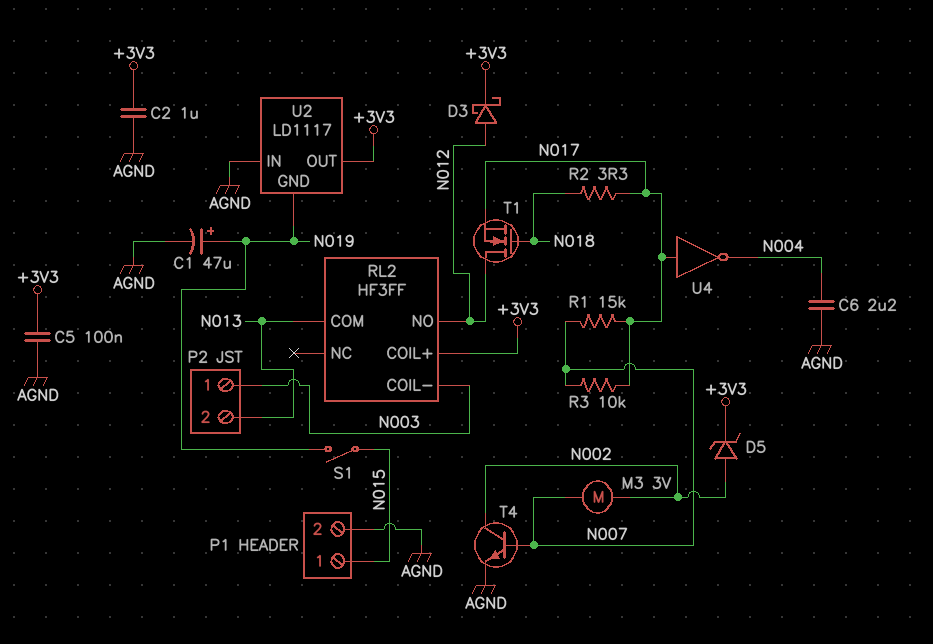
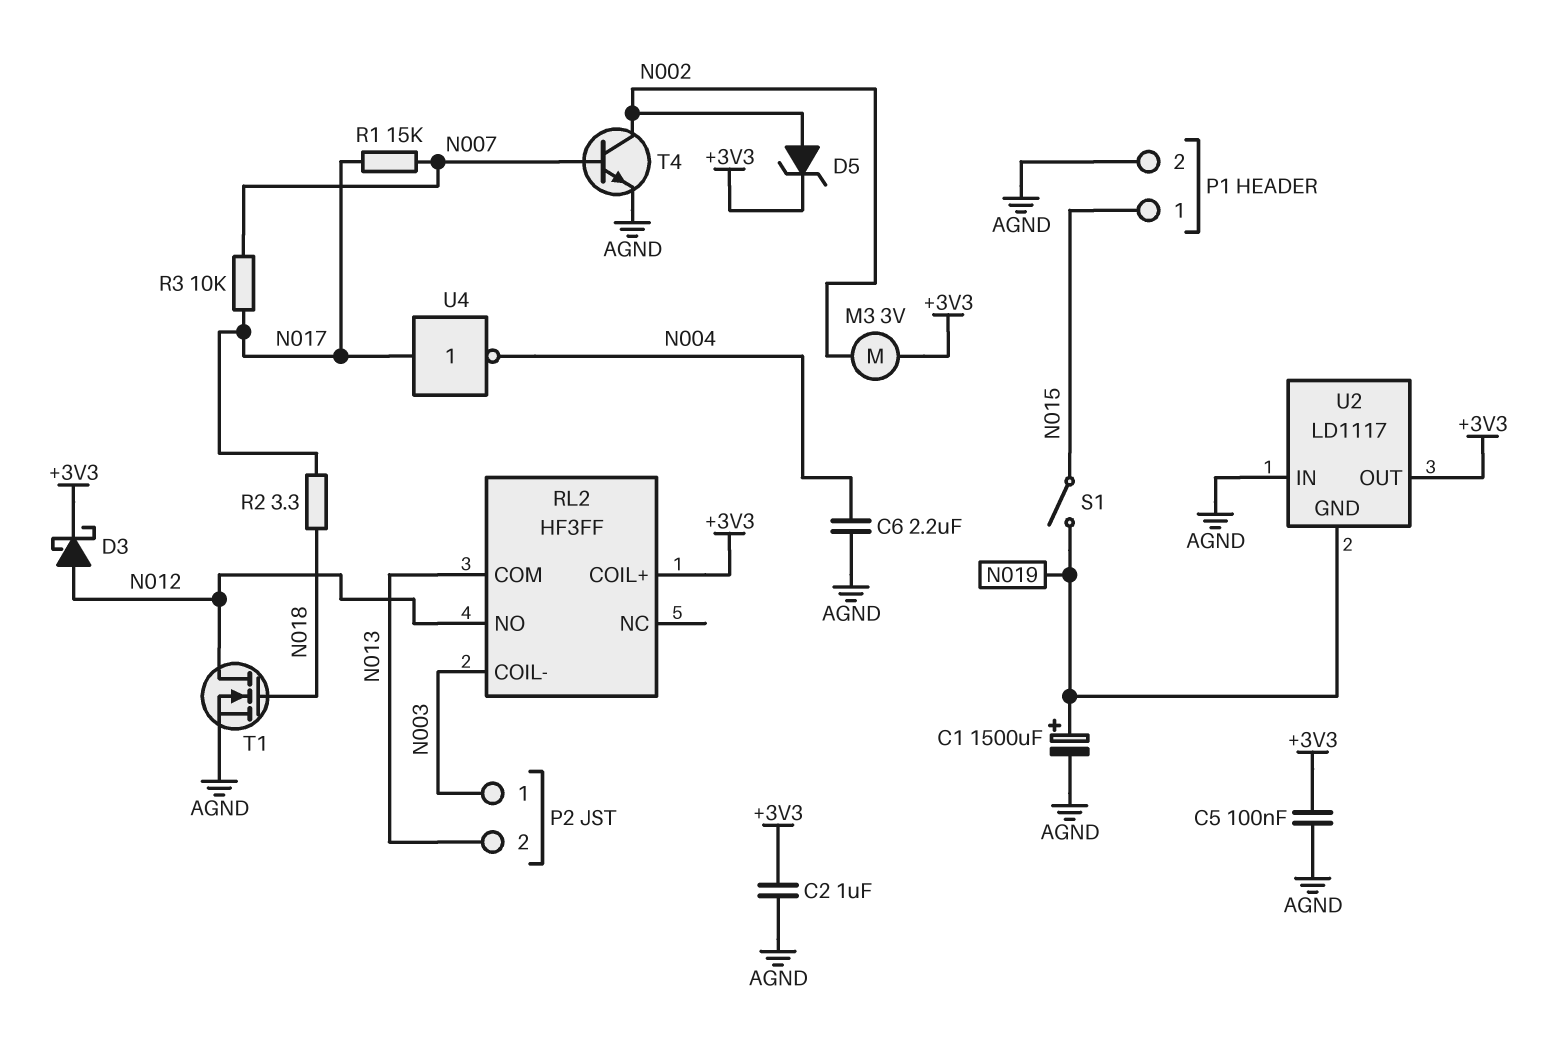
C1: 47uF (plus N019, minus AGND) -> 1500uF (plus N019, minus AGND)
M3: motor 3V (N002, N007) -> motor 3V (+3V3, N002)
T1: NMOS (G N018, D N012, S N017) -> NMOS (G N018, D N012, S AGND)

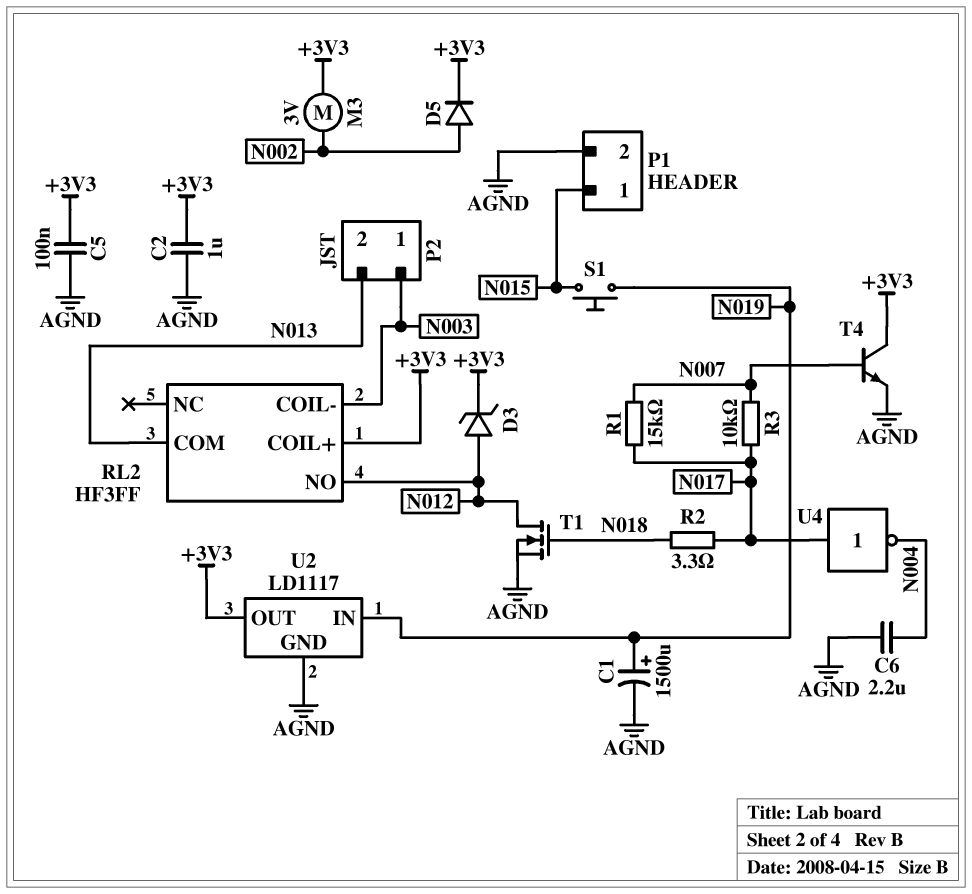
D3: schottky (A N012, K +3V3) -> zener (A N012, K +3V3)
D5: zener (A N002, K +3V3) -> diode (A N002, K +3V3)
S1: switch (N015, N019) -> button (N015, N019)
T4: NPN (B N007, C N002, E AGND) -> NPN (B N007, C +3V3, E AGND)
U2 pin GND: N019 -> AGND
U2 pin IN: AGND -> N019

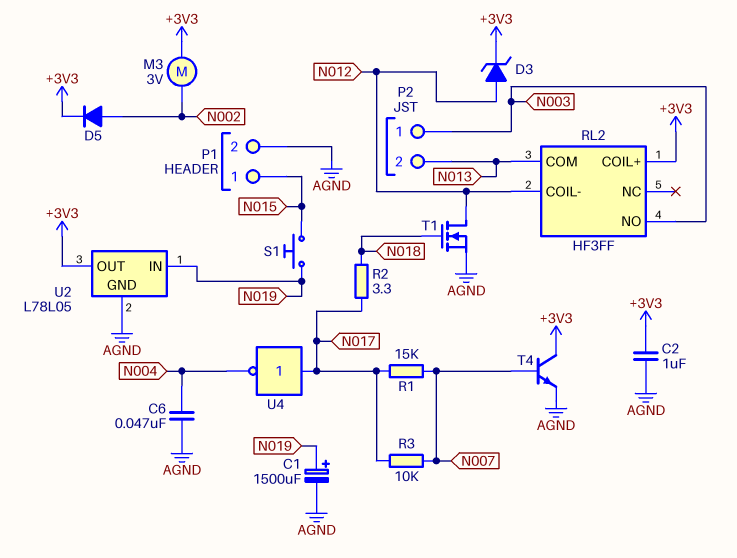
C5: 100nF (+3V3, AGND) -> none
C6: 2.2uF (AGND, N004) -> 47nF (AGND, N004)
RL2 pin COIL-: N003 -> N012
RL2 pin NO: N012 -> N003
U2: LD1117 -> L78L05

